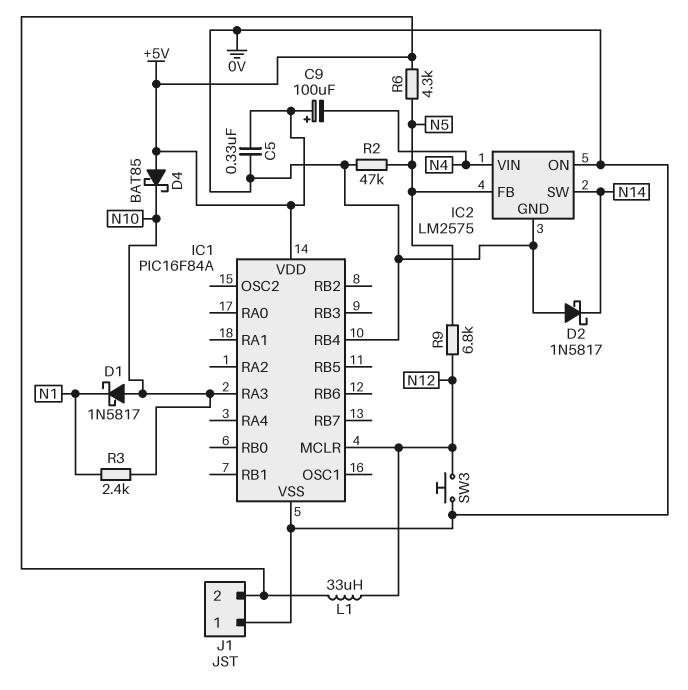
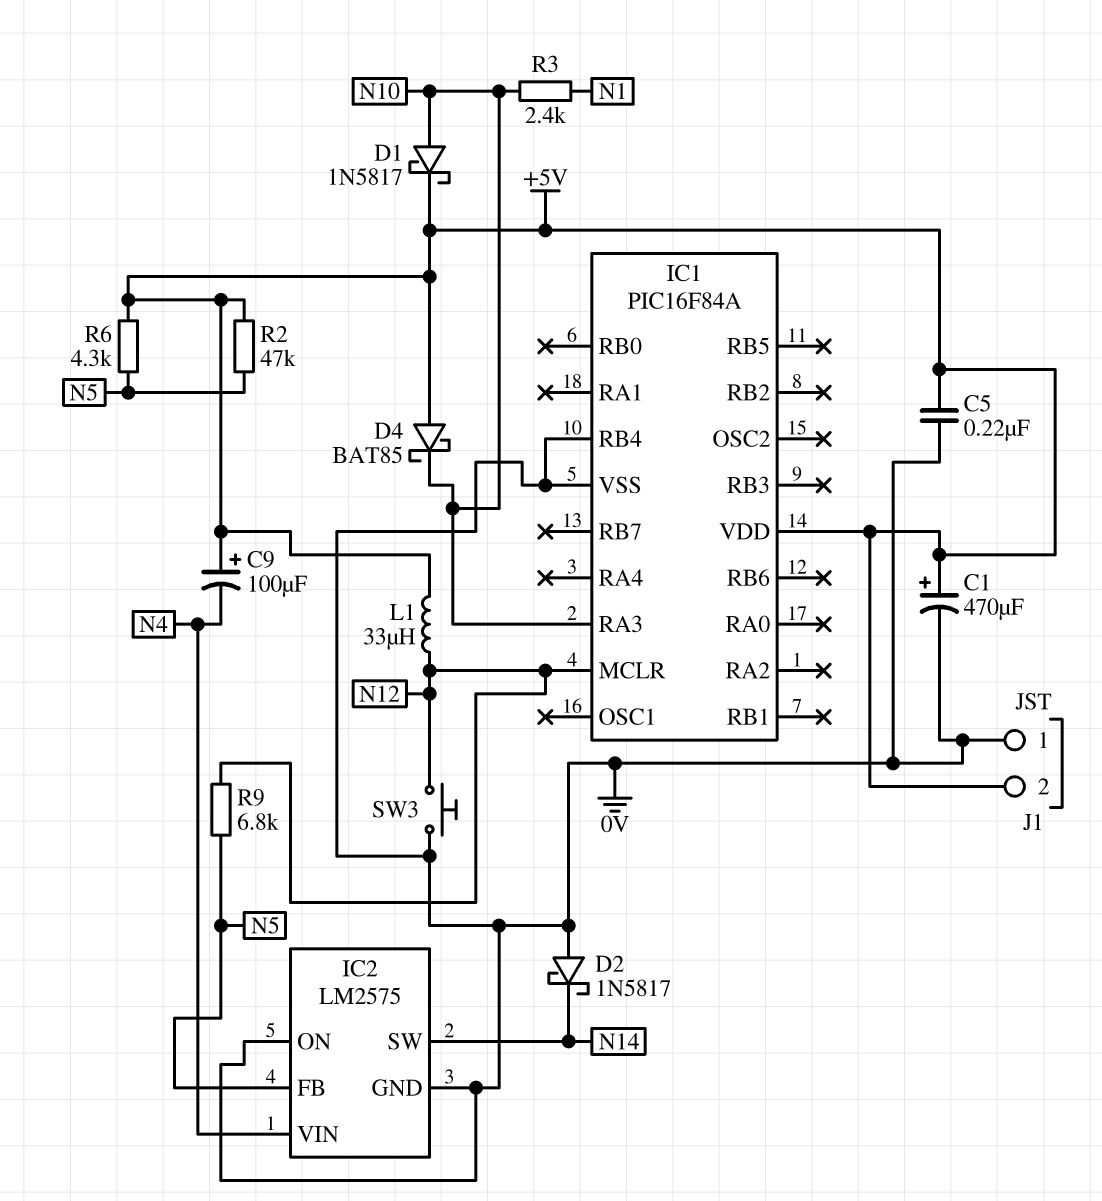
C1: none -> 470uF (plus +5V, minus 0V)
C5: 330nF (+5V, 0V) -> 220nF (+5V, 0V)
D1: schottky 1N5817 (A N10, K N1) -> schottky 1N5817 (A N10, K +5V)
R2: 47k (0V, N5) -> 47k (+5V, N5)

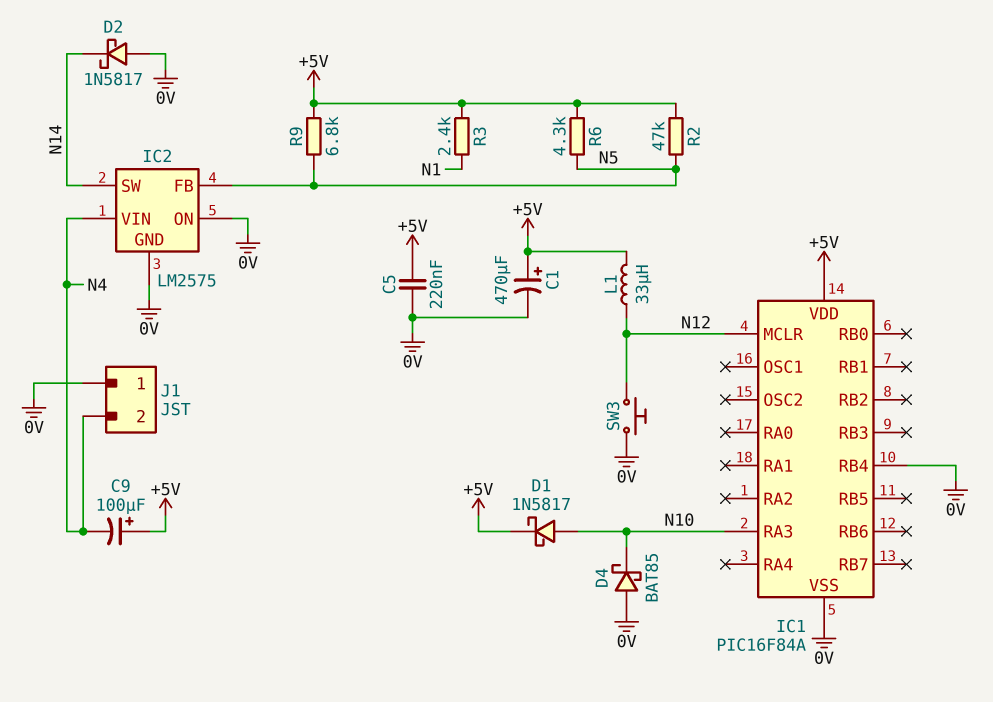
D4: schottky BAT85 (A +5V, K N10) -> schottky BAT85 (A 0V, K N10)
J1 pin 2: +5V -> N4
R3: 2.4k (N1, N10) -> 2.4k (+5V, N1)
R9: 6.8k (N5, N12) -> 6.8k (+5V, N5)

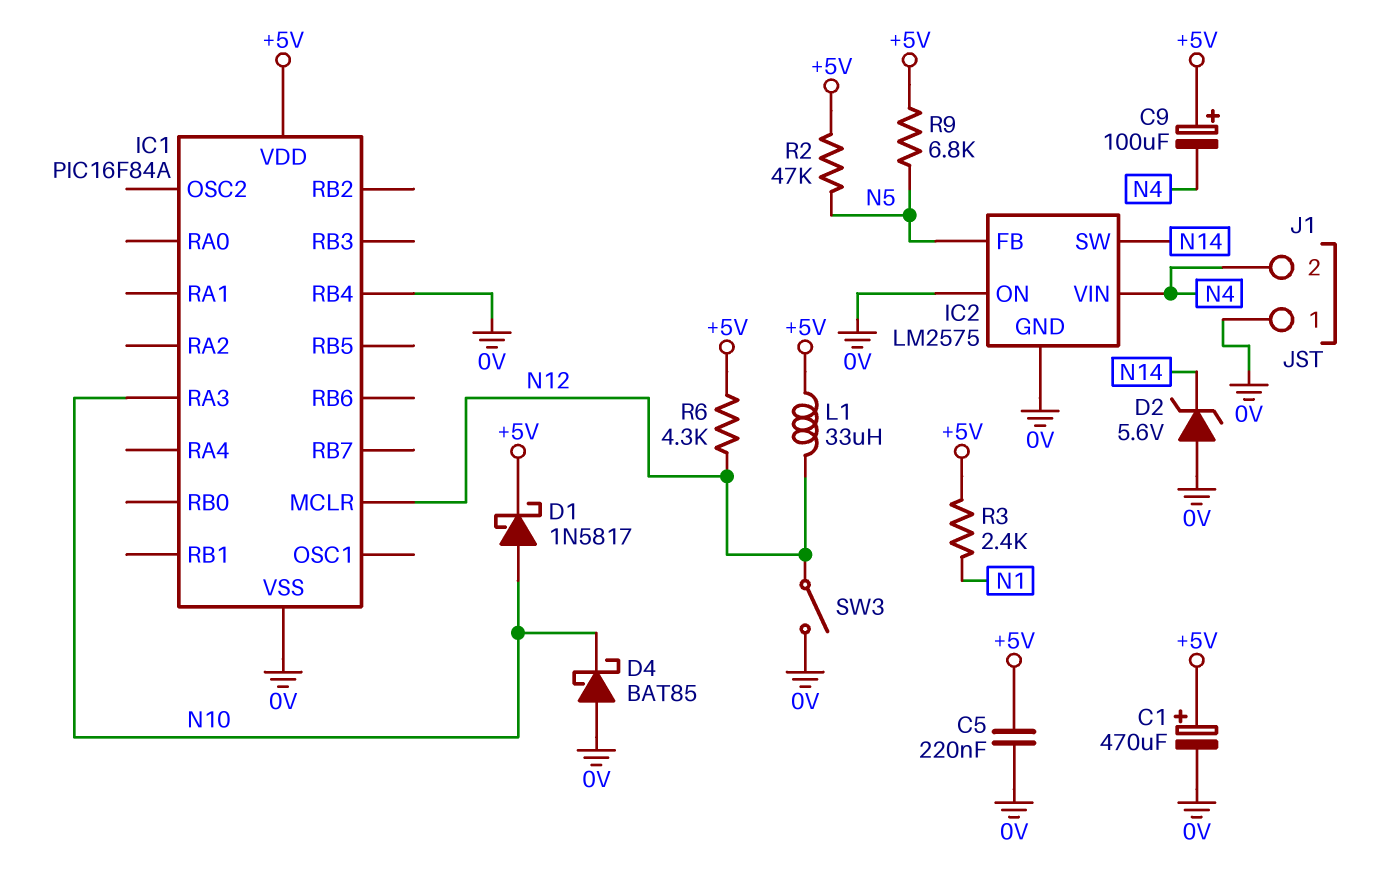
D2: schottky 1N5817 (A 0V, K N14) -> zener 5.6V (A 0V, K N14)
R6: 4.3k (+5V, N5) -> 4.3k (+5V, N12)
SW3: button (0V, N12) -> switch (0V, N12)

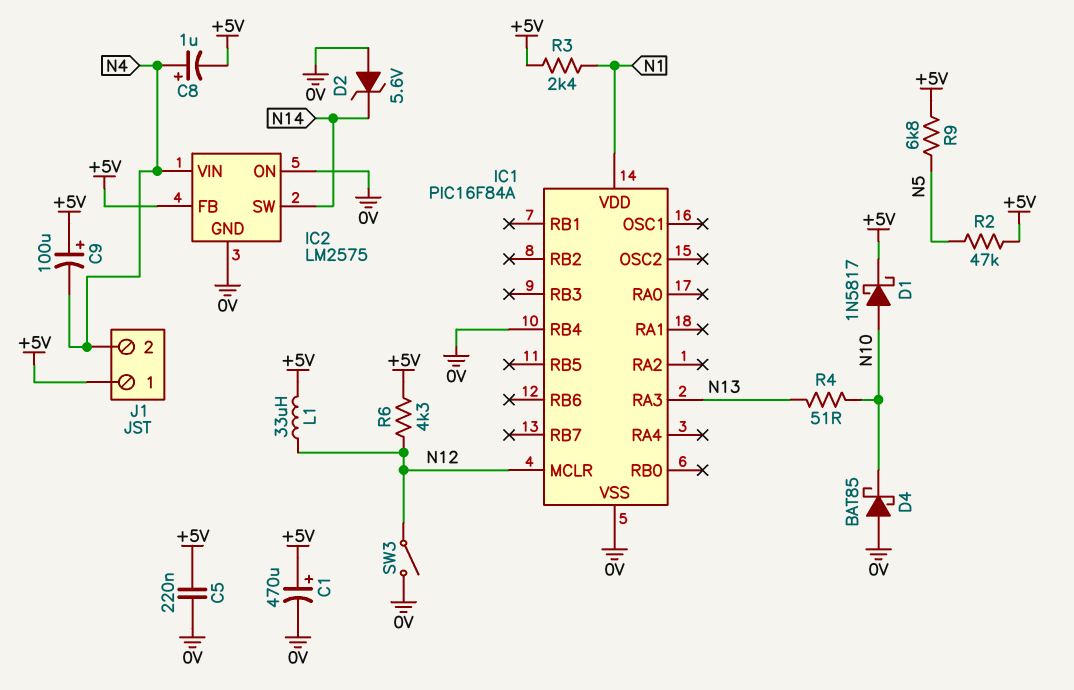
C8: none -> 1uF (plus N4, minus +5V)
IC1 pin RA3: N10 -> N13
IC1 pin VDD: +5V -> N1
IC2 pin FB: N5 -> +5V
J1 pin 1: 0V -> +5V
R4: none -> 51 (N10, N13)

